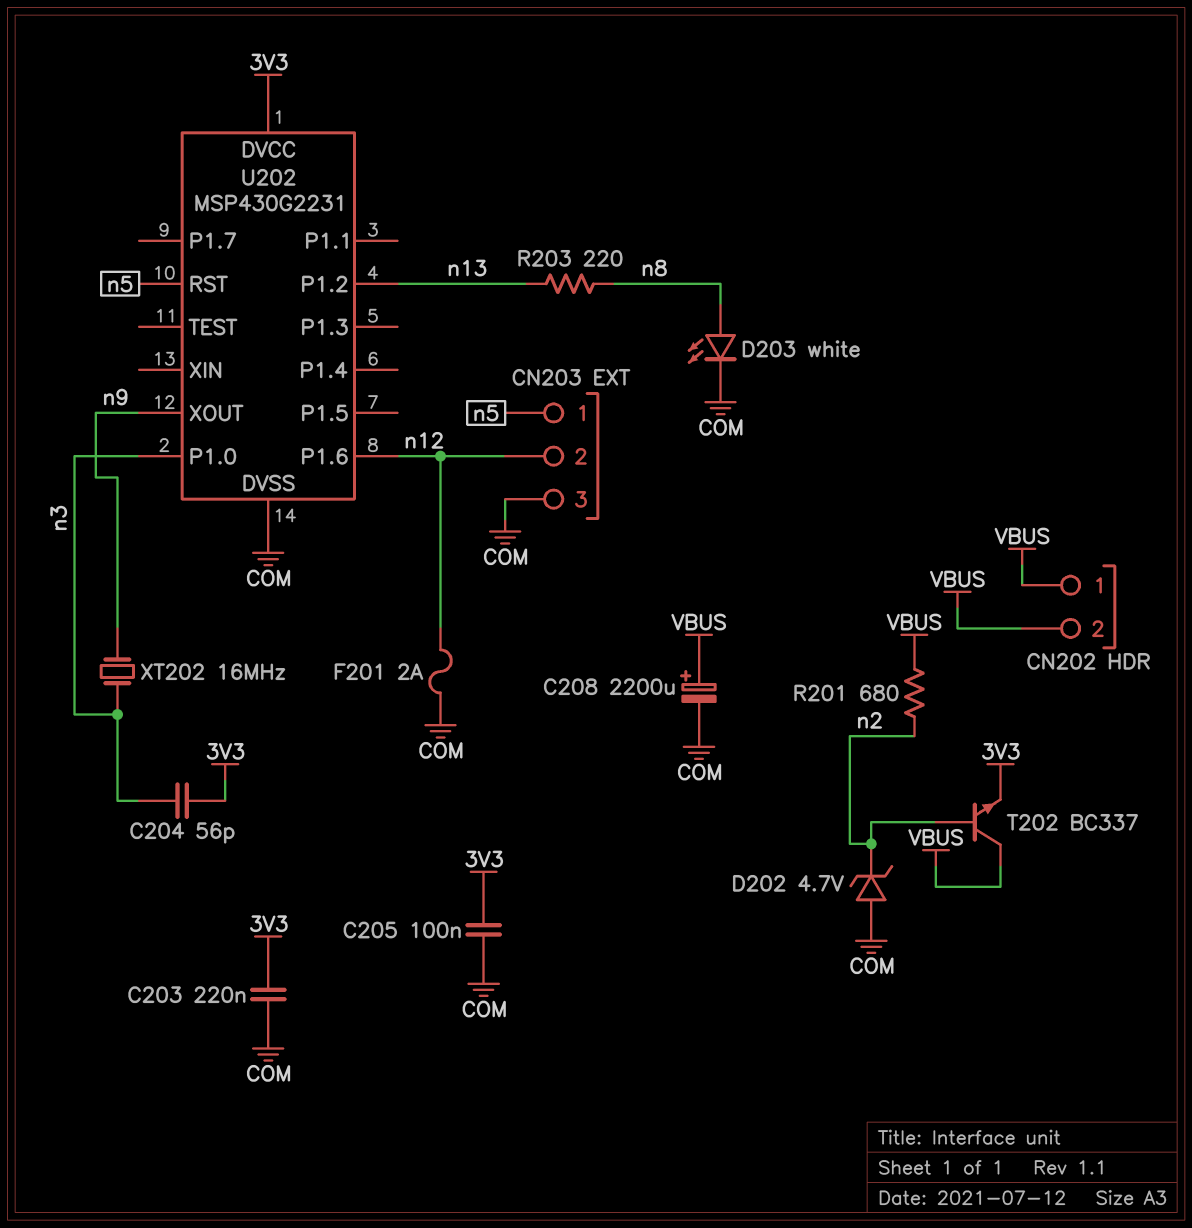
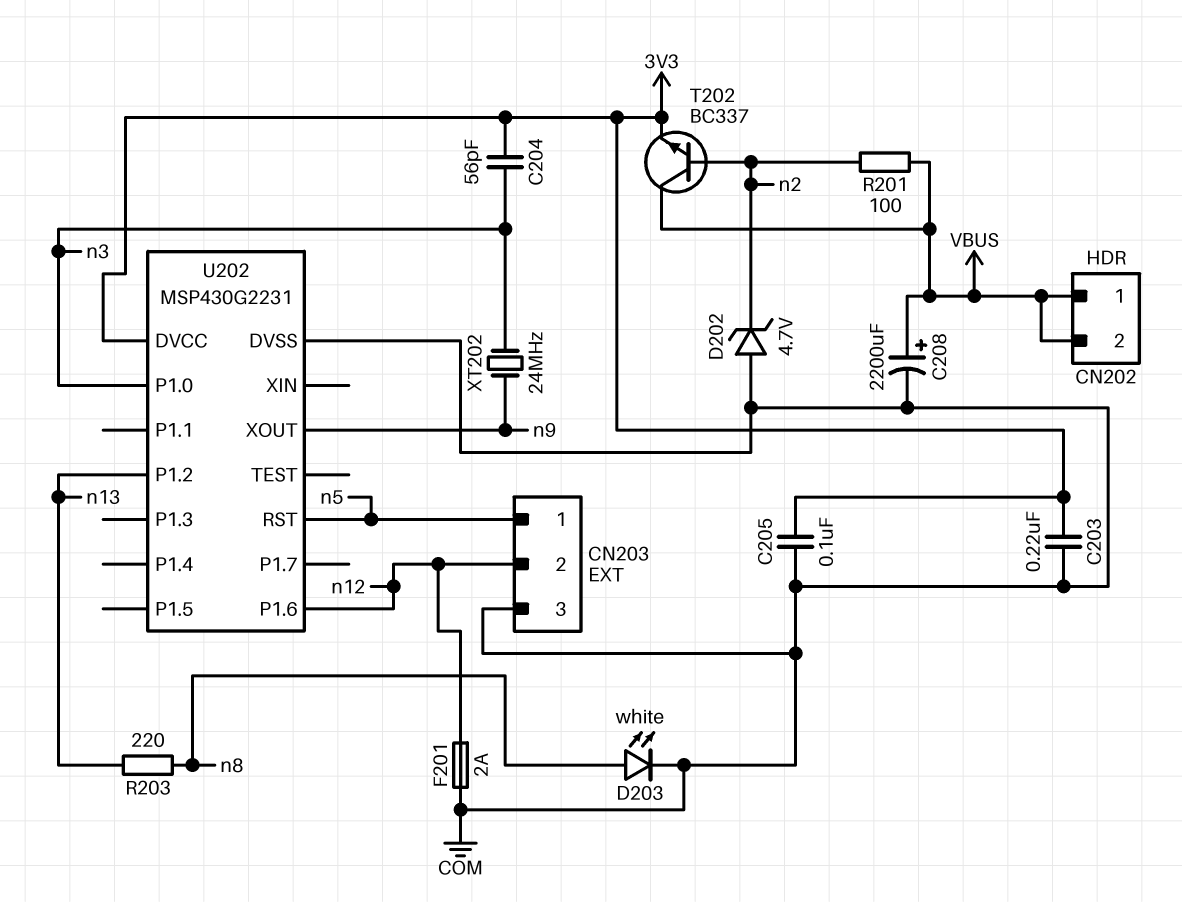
R201: 680 (VBUS, n2) -> 100 (VBUS, n2)
XT202: 16MHz (n3, n9) -> 24MHz (n3, n9)

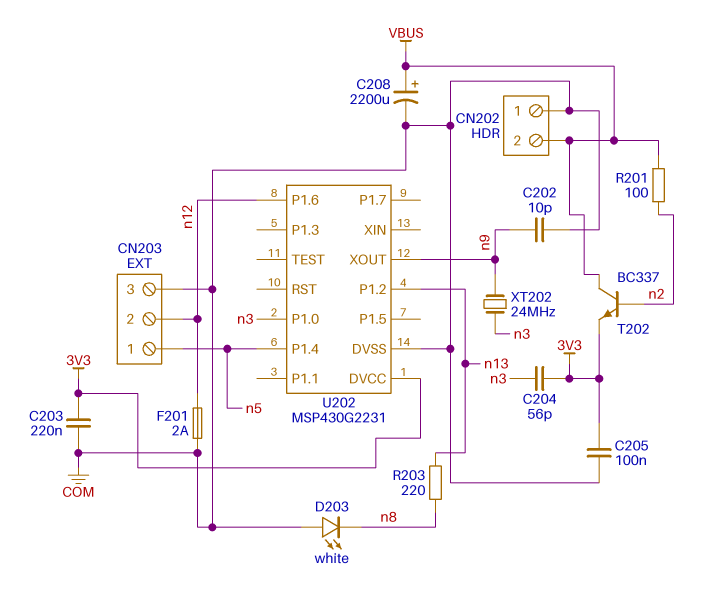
C202: none -> 10pF (COM, n9)
CN202 pin 1: VBUS -> COM
D202: zener 4.7V (A COM, K n2) -> none
D203: LED white (A n8, K COM) -> LED white (A COM, K n8)
U202 pin P1.4: none -> n5
U202 pin RST: n5 -> none

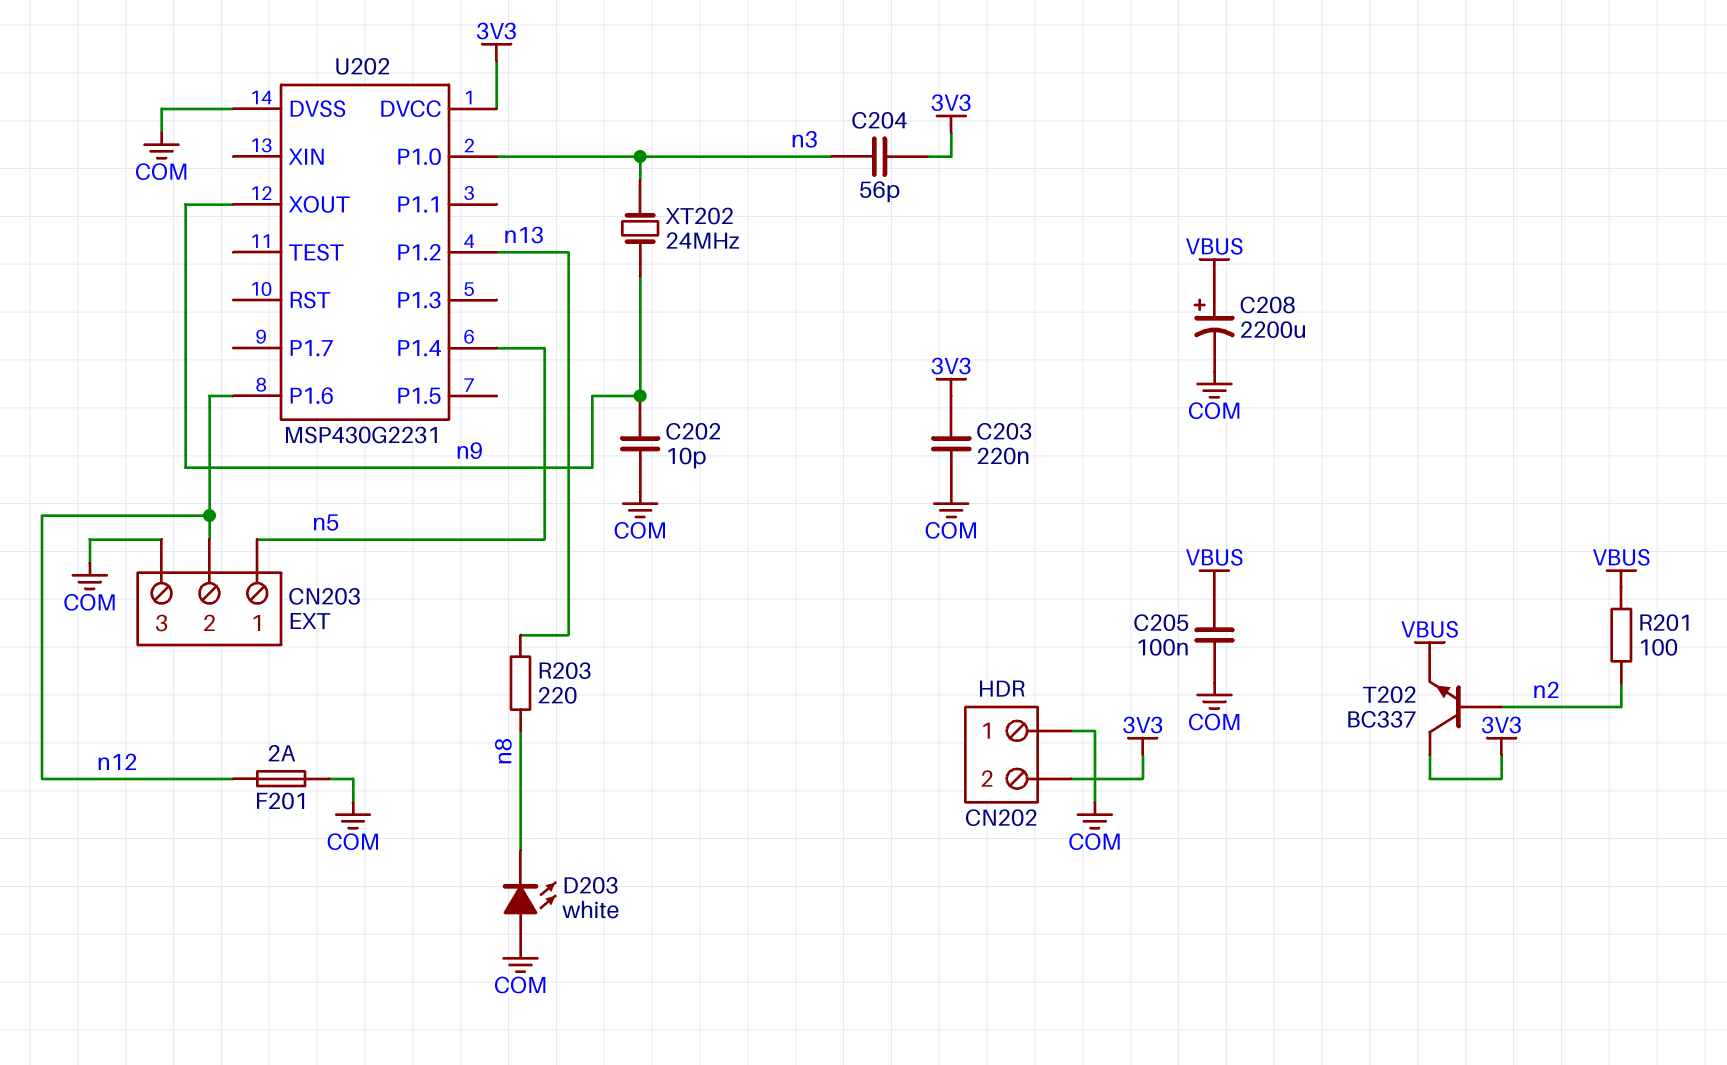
C205: 100nF (3V3, COM) -> 100nF (COM, VBUS)
CN202 pin 2: VBUS -> 3V3
T202: NPN BC337 (B n2, C VBUS, E 3V3) -> NPN BC337 (B n2, C 3V3, E VBUS)

